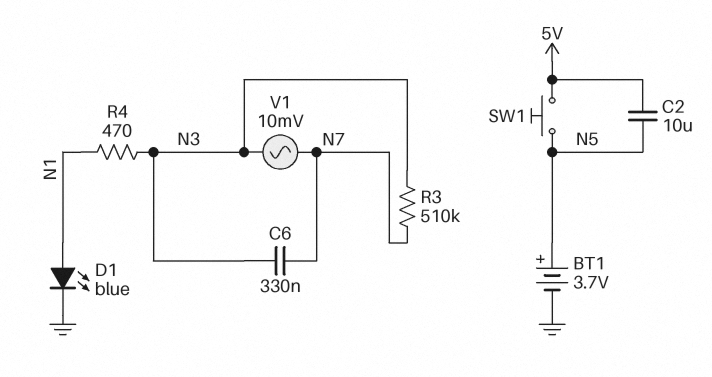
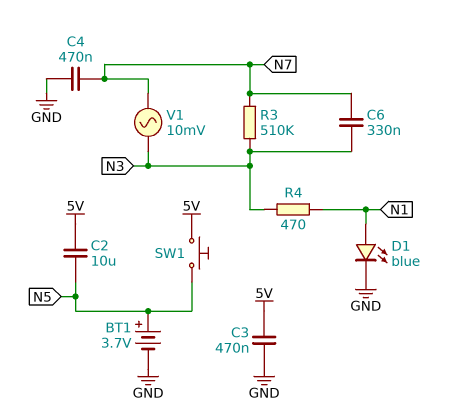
C3: none -> 470nF (5V, GND)
C4: none -> 470nF (GND, N7)

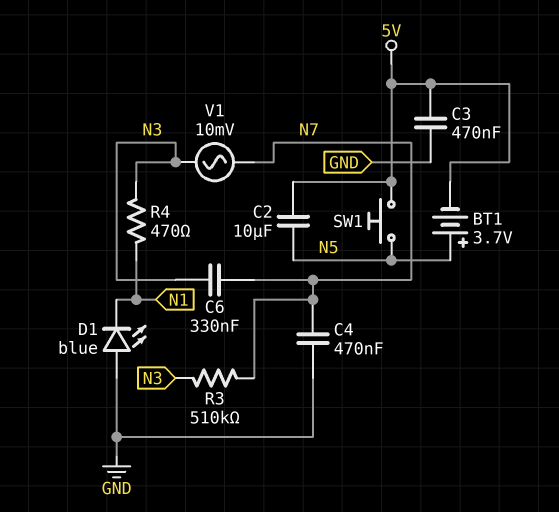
BT1: 3.7V (plus N5, minus GND) -> 3.7V (plus N5, minus 5V)
D1: LED blue (A N1, K GND) -> LED blue (A GND, K N1)

